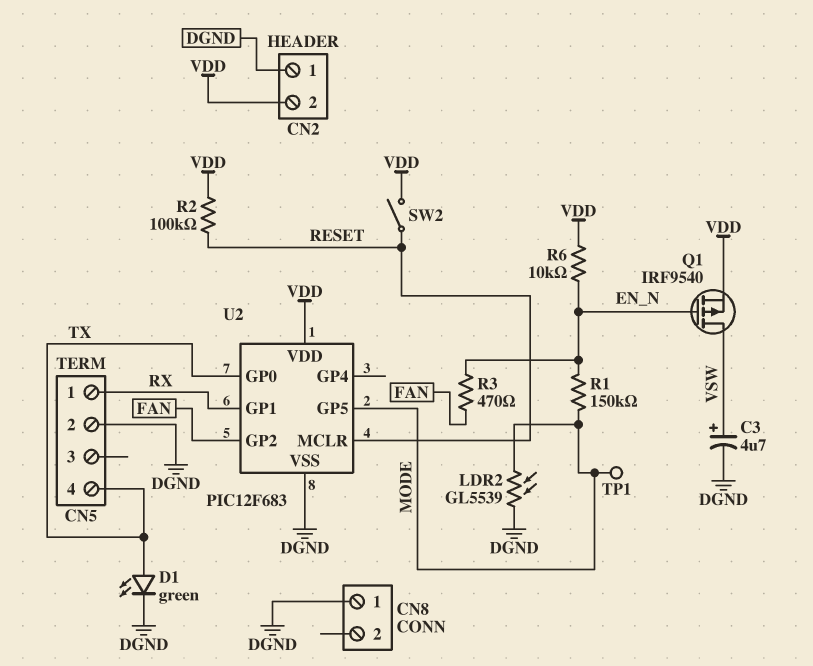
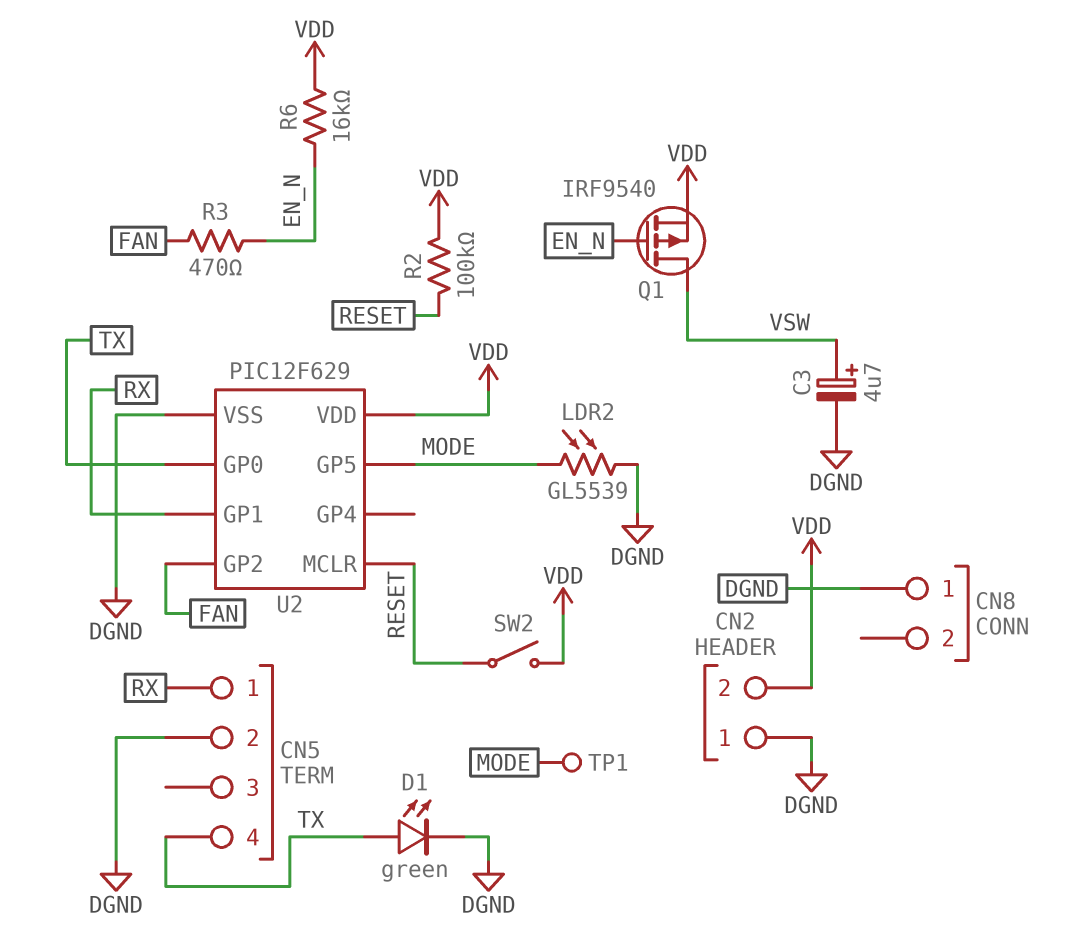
R1: 150k (EN_N, MODE) -> none
R6: 10k (EN_N, VDD) -> 16k (EN_N, VDD)
U2: PIC12F683 -> PIC12F629

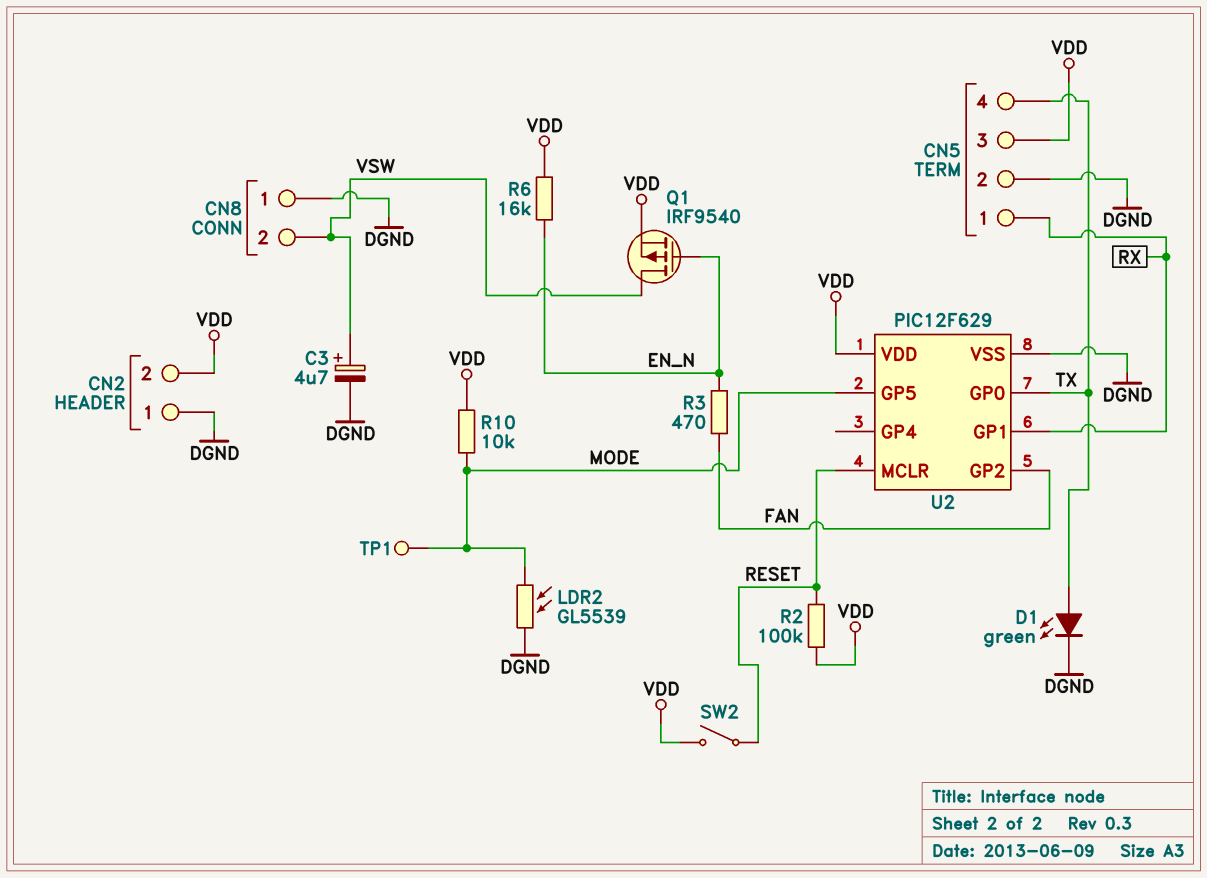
CN5 pin 3: none -> VDD
CN8 pin 2: none -> VSW
R10: none -> 10k (MODE, VDD)

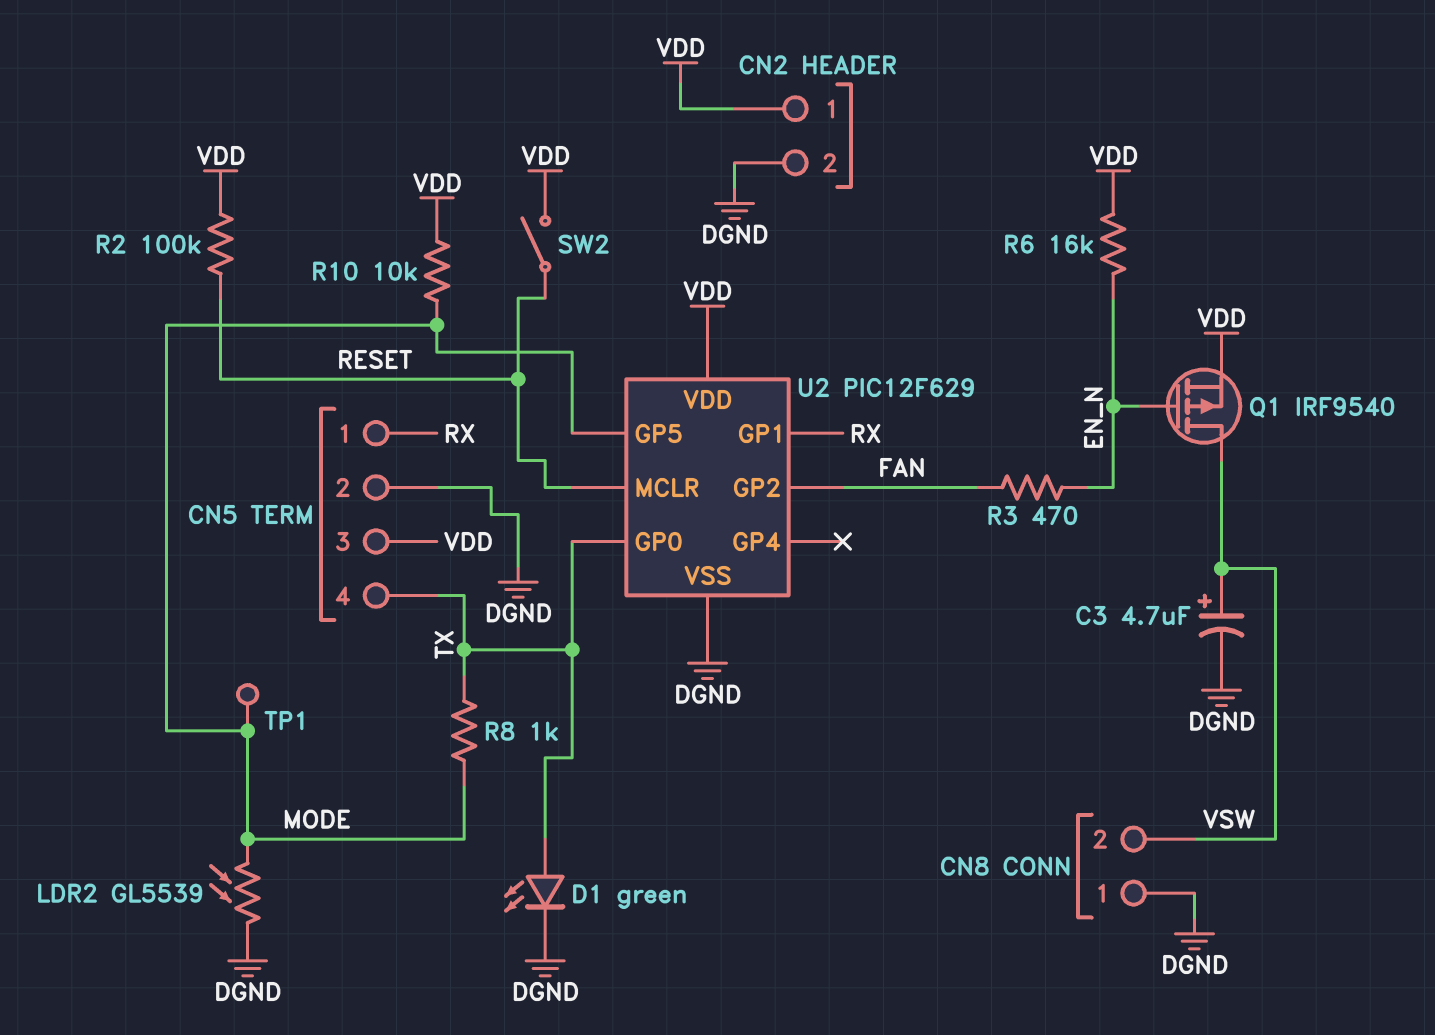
CN2 pin 1: DGND -> VDD
CN2 pin 2: VDD -> DGND
R8: none -> 1k (MODE, TX)

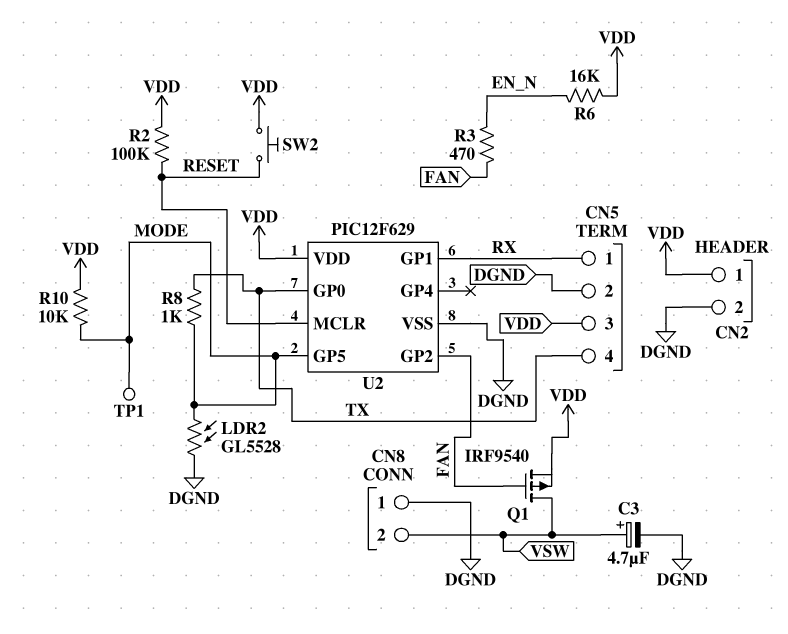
D1: LED green (A TX, K DGND) -> none
LDR2: GL5539 (DGND, MODE) -> GL5528 (DGND, MODE)
Q1: PMOS IRF9540 (G EN_N, D VSW, S VDD) -> PMOS IRF9540 (G FAN, D VSW, S VDD)
SW2: switch (RESET, VDD) -> button (RESET, VDD)

